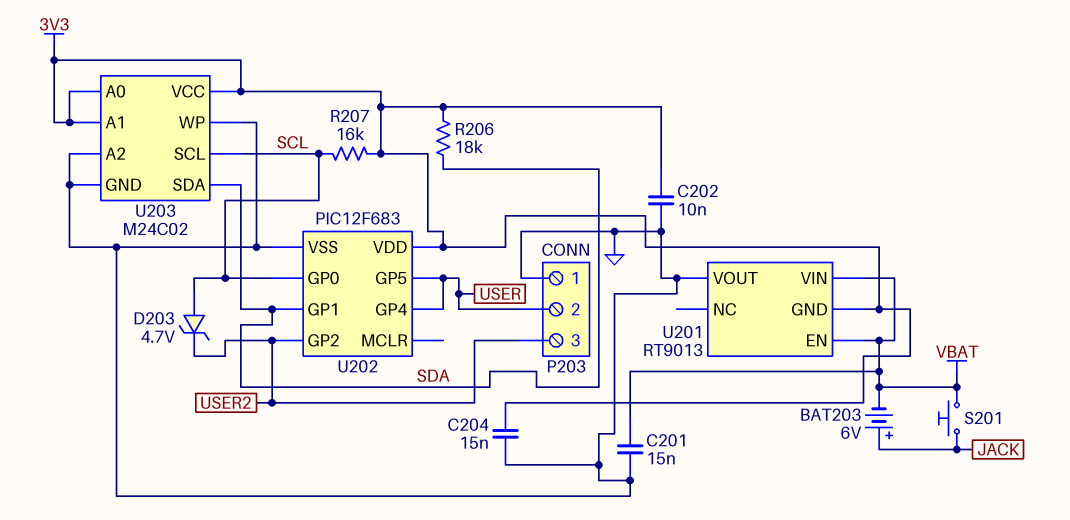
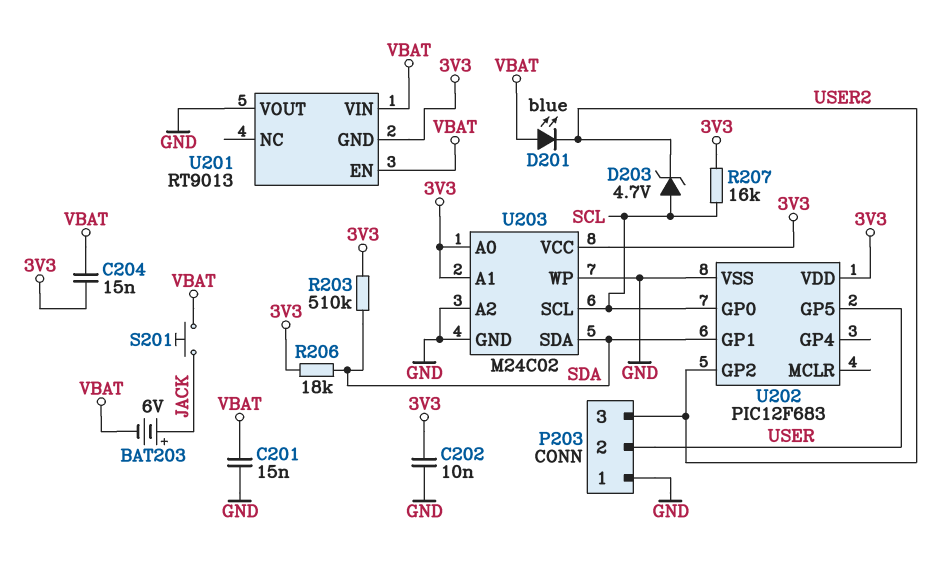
C204: 15nF (3V3, GND) -> 15nF (3V3, VBAT)
D201: none -> LED blue (A VBAT, K USER2)
R203: none -> 510k (3V3, SDA)
U202 pin GP4: USER -> none

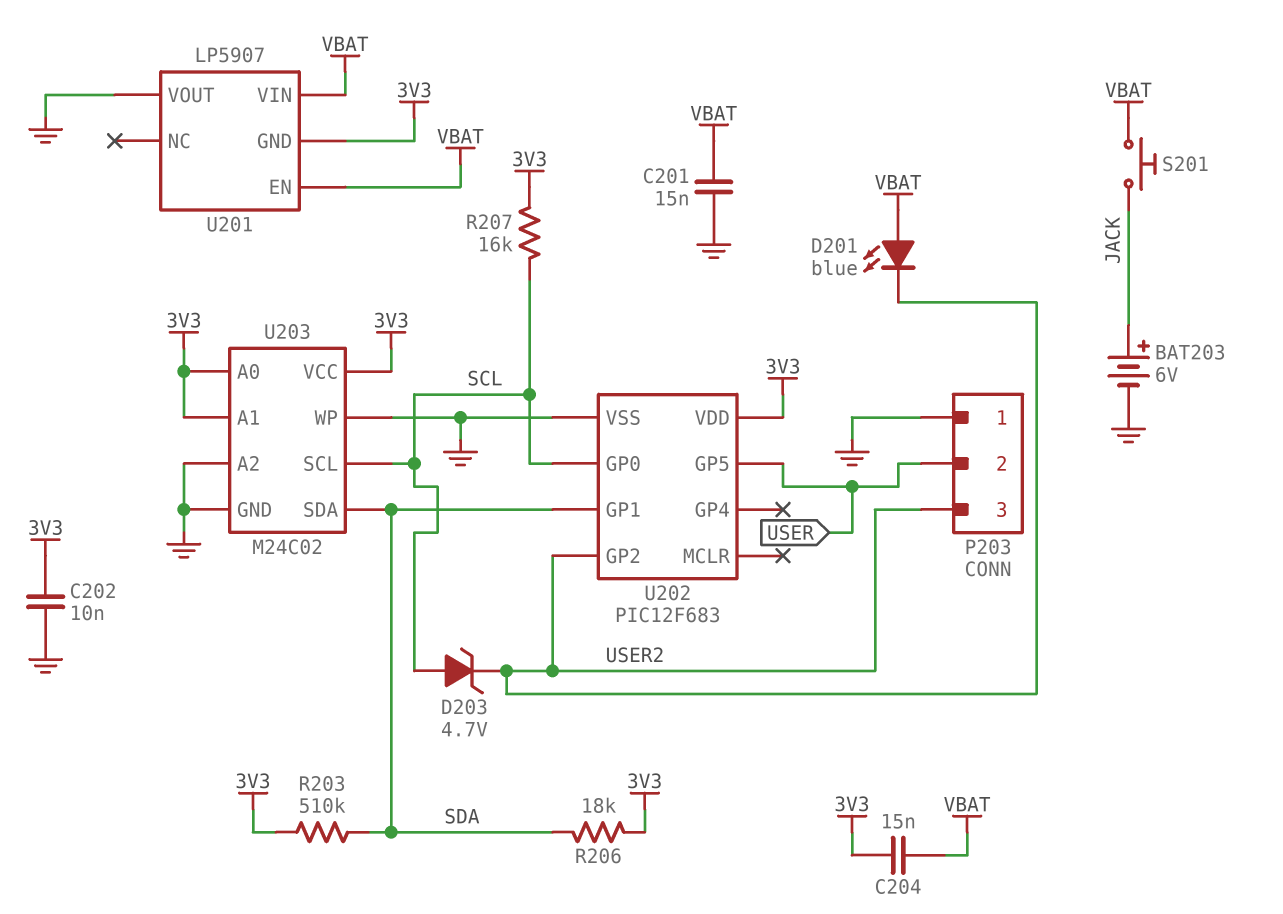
BAT203: 6V (plus JACK, minus VBAT) -> 6V (plus JACK, minus GND)
U201: RT9013 -> LP5907

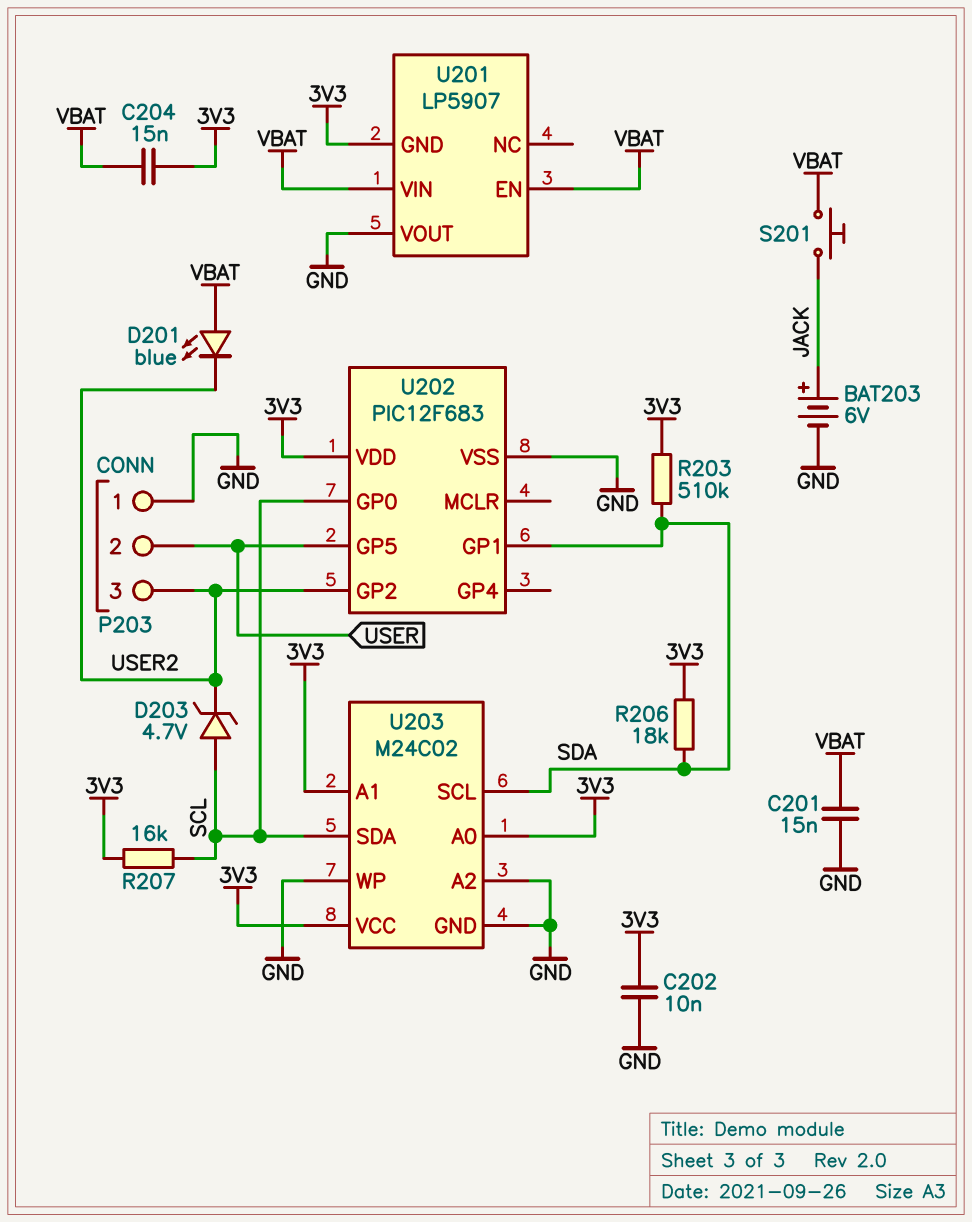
U203 pin SCL: SCL -> SDA
U203 pin SDA: SDA -> SCL

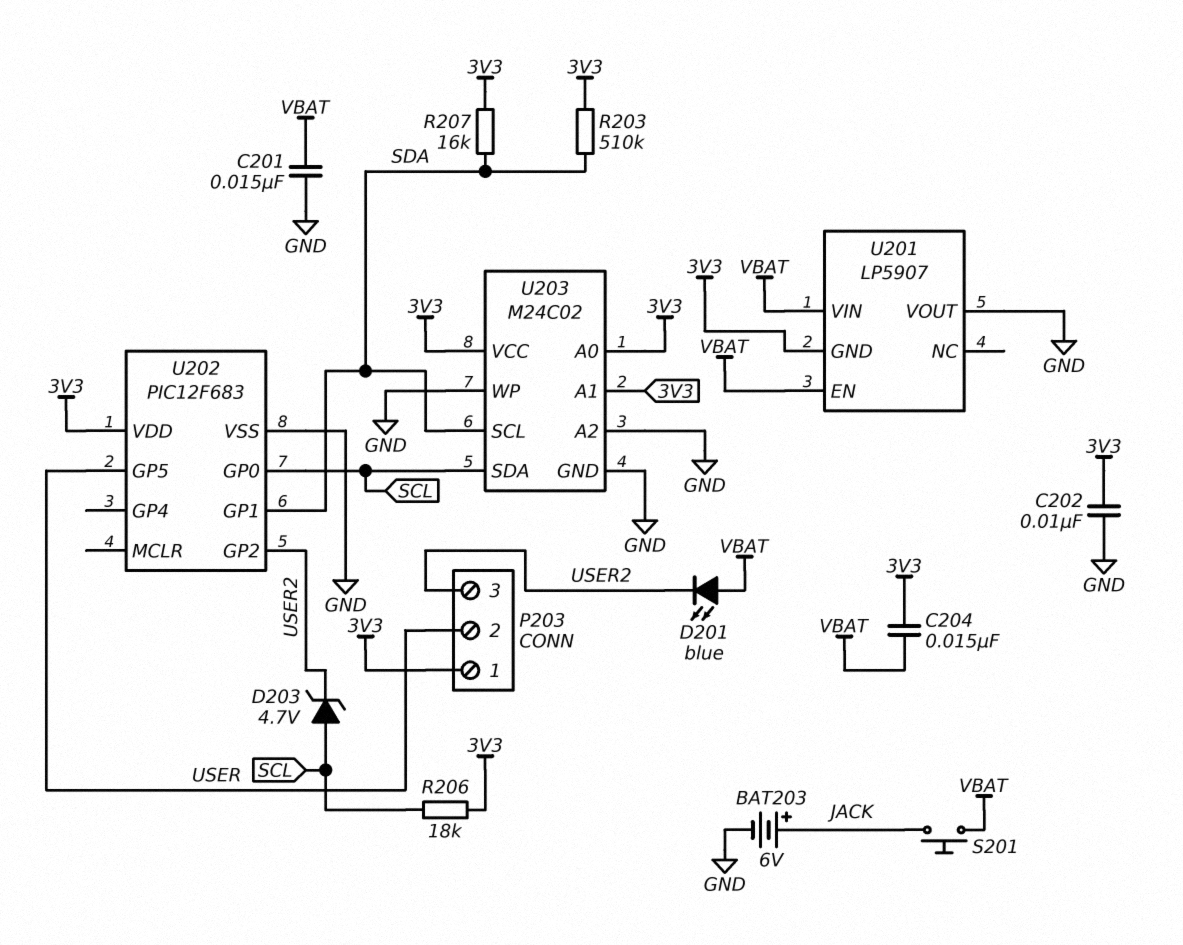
P203 pin 1: GND -> 3V3
R206: 18k (3V3, SDA) -> 18k (3V3, SCL)
R207: 16k (3V3, SCL) -> 16k (3V3, SDA)

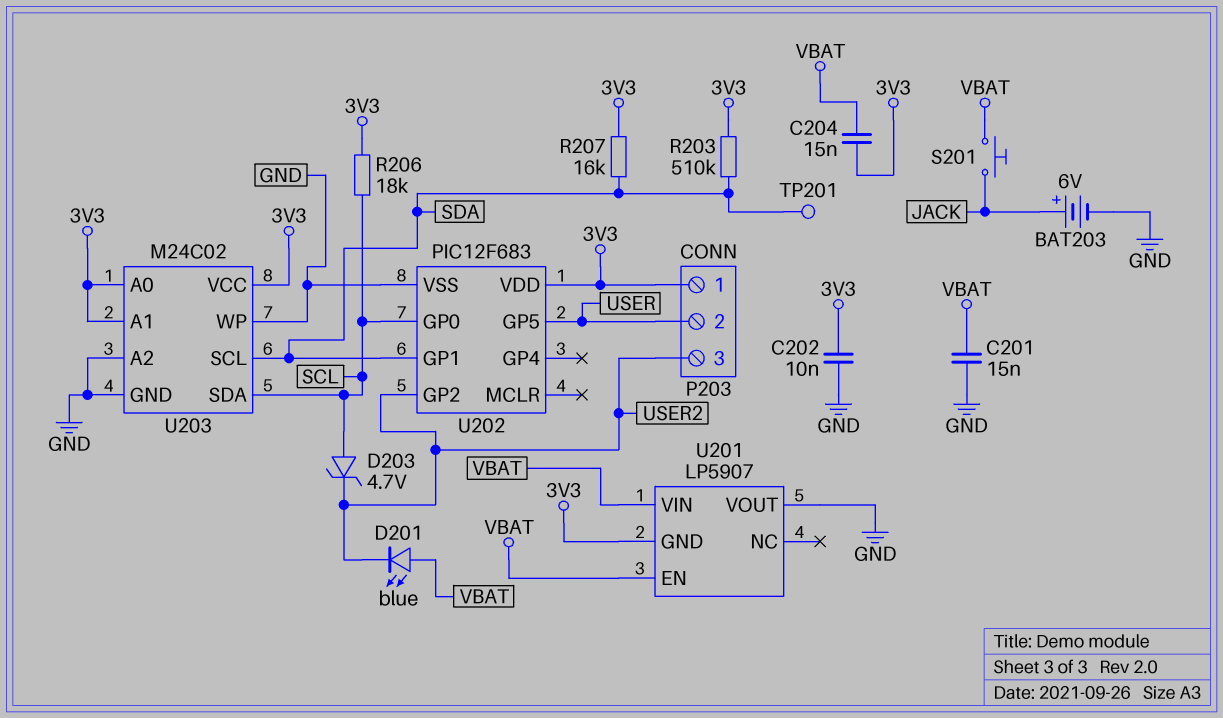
TP201: none -> test point (SDA)

